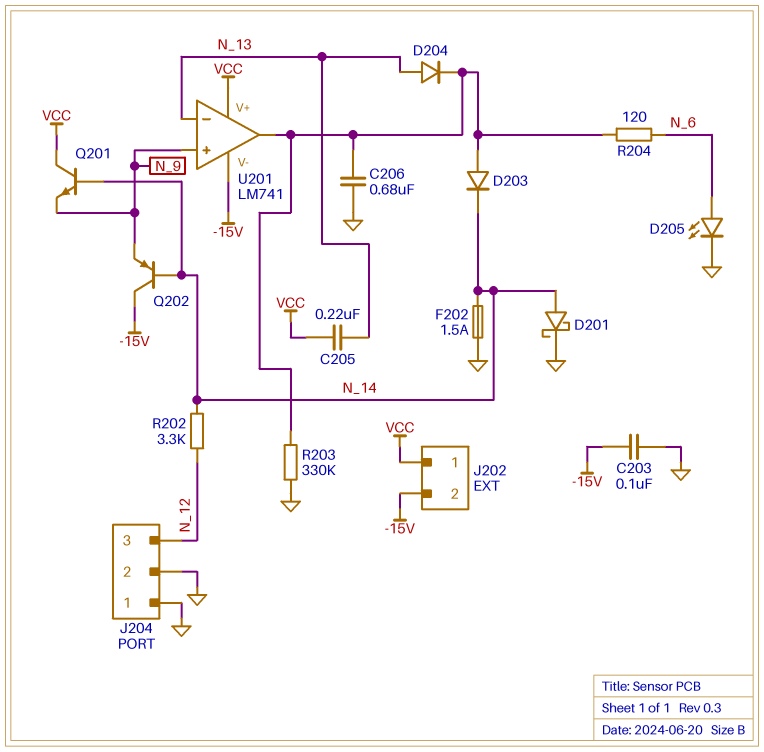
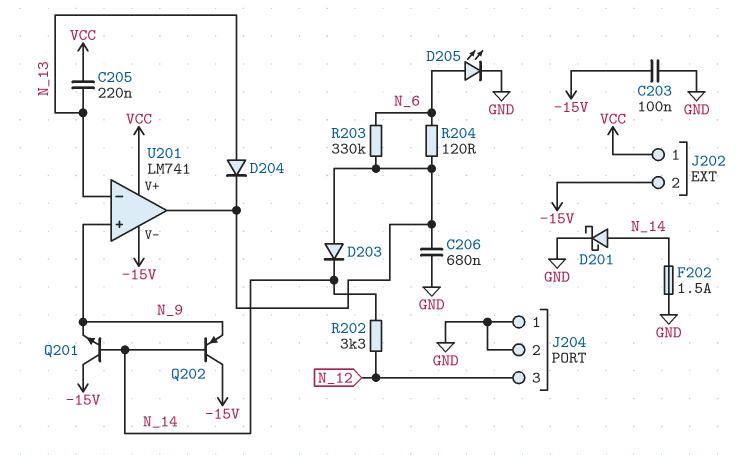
Q201: NPN (B N_14, C VCC, E N_9) -> NPN (B N_14, C -15V, E N_9)
R203: 330k (GND, U201/out) -> 330k (N_6, U201/out)

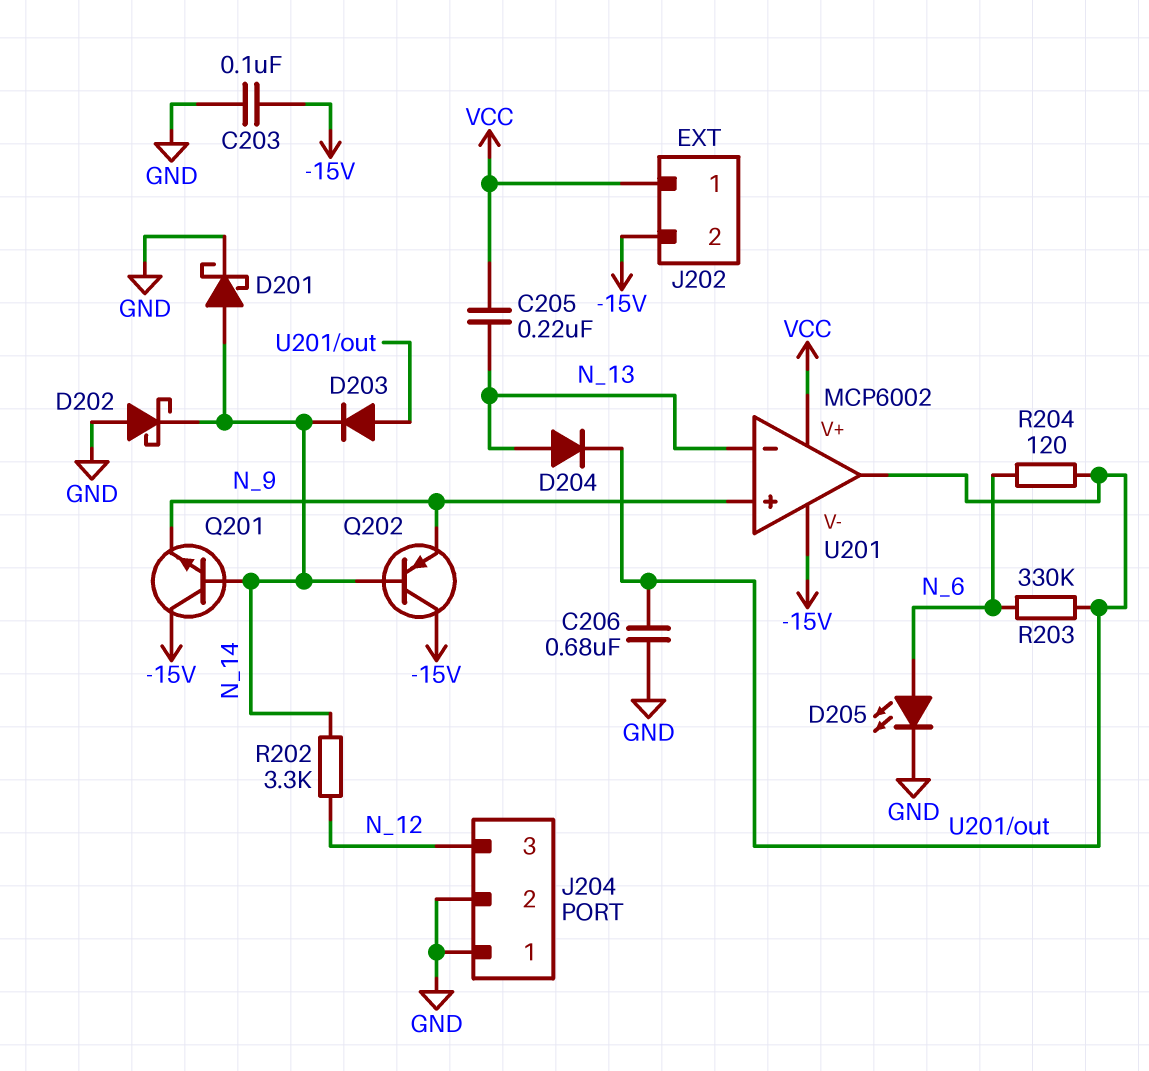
D202: none -> schottky (A GND, K N_14)
F202: 1.5A (GND, N_14) -> none
U201: LM741 -> MCP6002

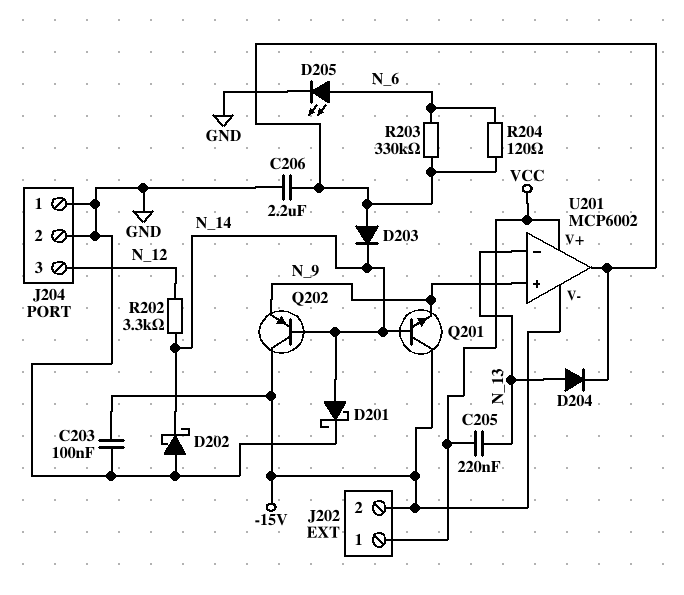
C206: 680nF (GND, U201/out) -> 2.2uF (GND, U201/out)

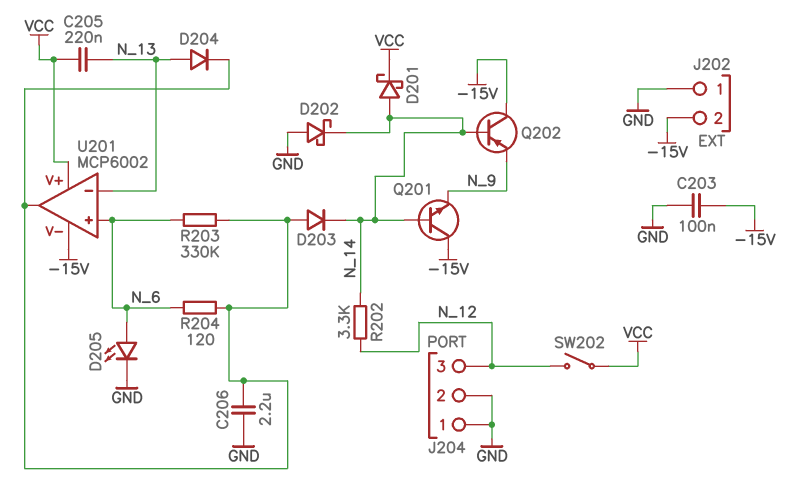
D201: schottky (A N_14, K GND) -> schottky (A N_14, K VCC)
J202 pin 1: VCC -> GND
SW202: none -> switch (N_12, VCC)
U201 pin in+: N_9 -> N_6

